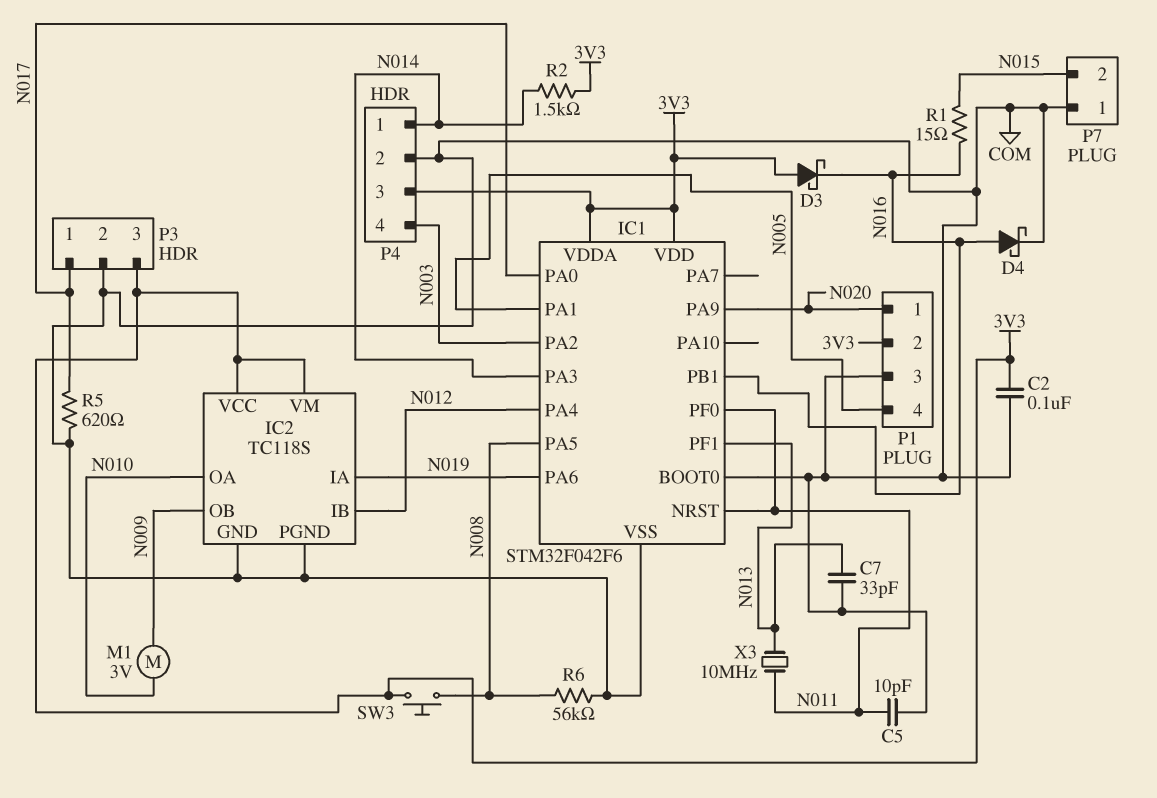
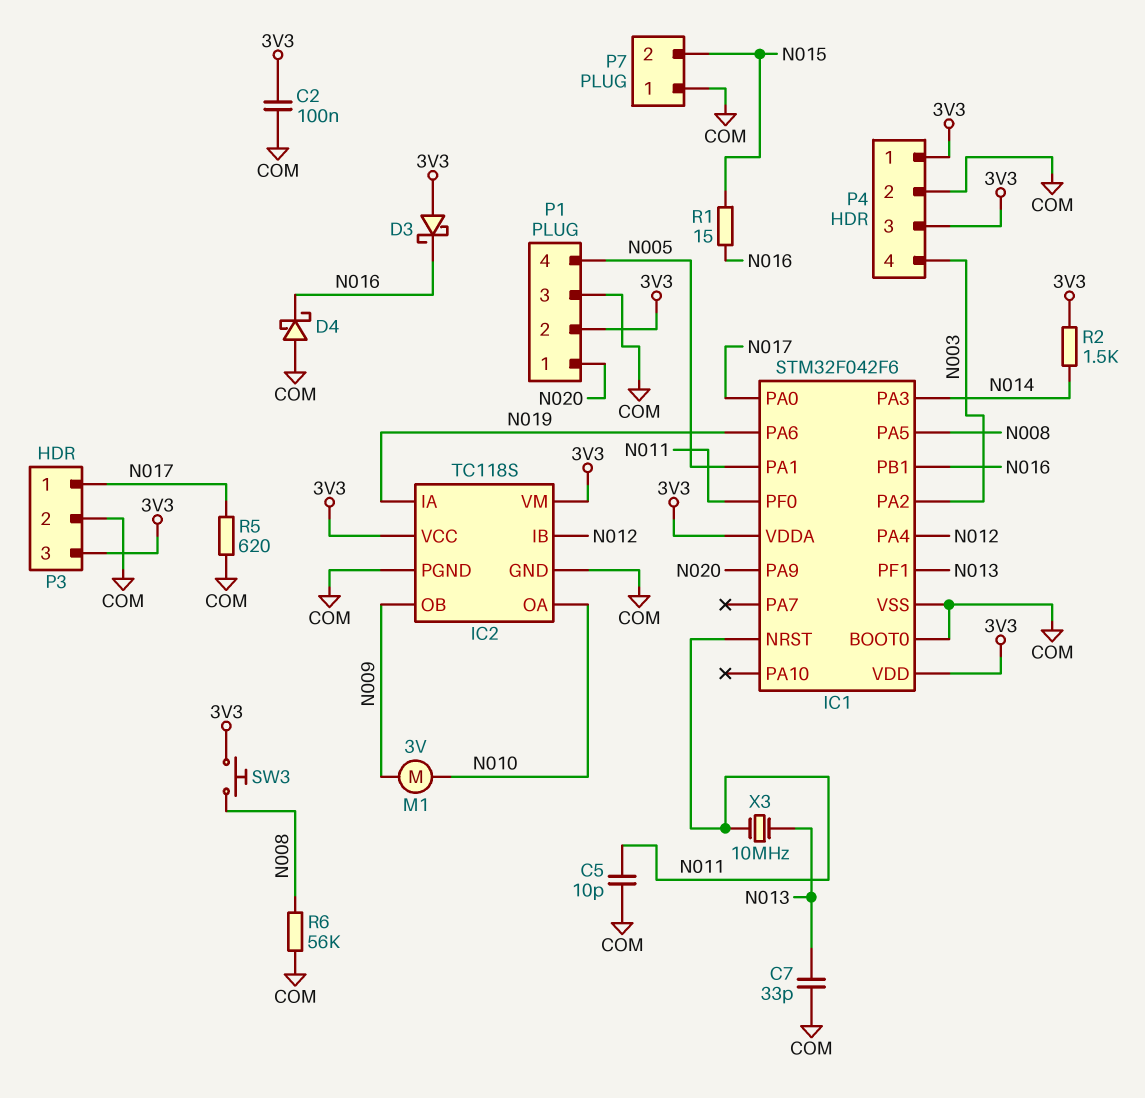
D4: schottky (A N016, K COM) -> schottky (A COM, K N016)
P4 pin 1: N014 -> 3V3

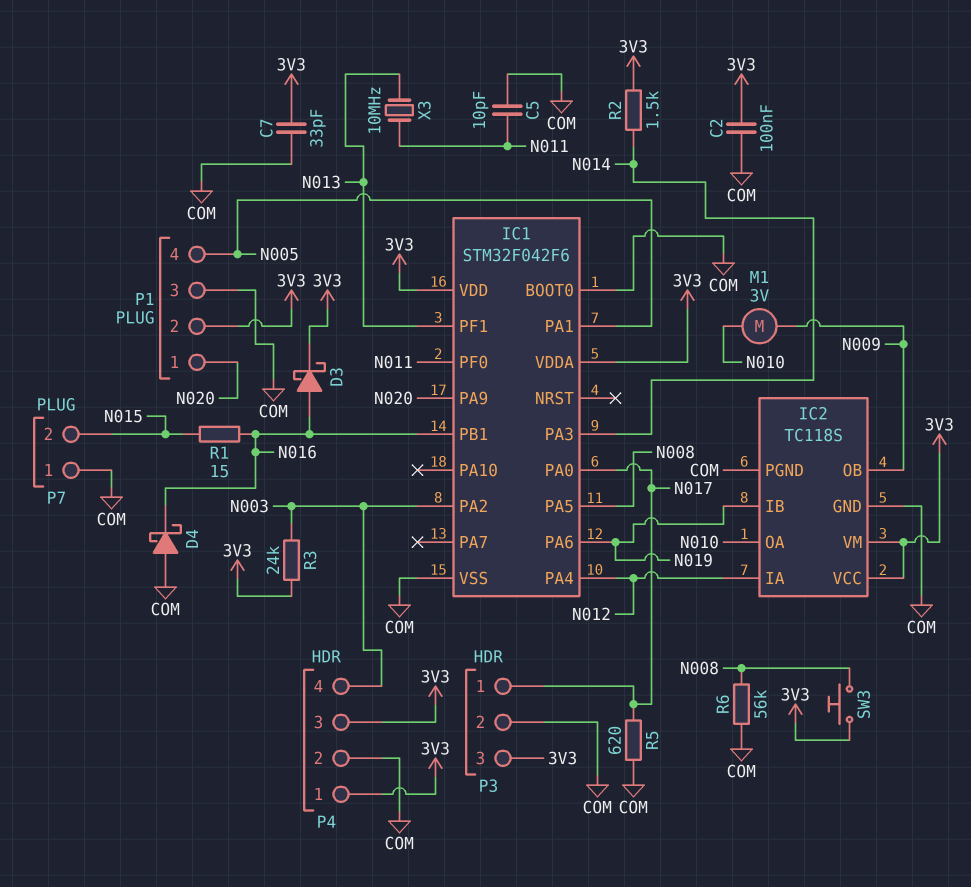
C7: 33pF (COM, N013) -> 33pF (3V3, COM)
D3: schottky (A 3V3, K N016) -> schottky (A N016, K 3V3)
IC1 pin NRST: N011 -> none
IC2 pin IA: N019 -> N012
IC2 pin IB: N012 -> N019
R3: none -> 24k (3V3, N003)

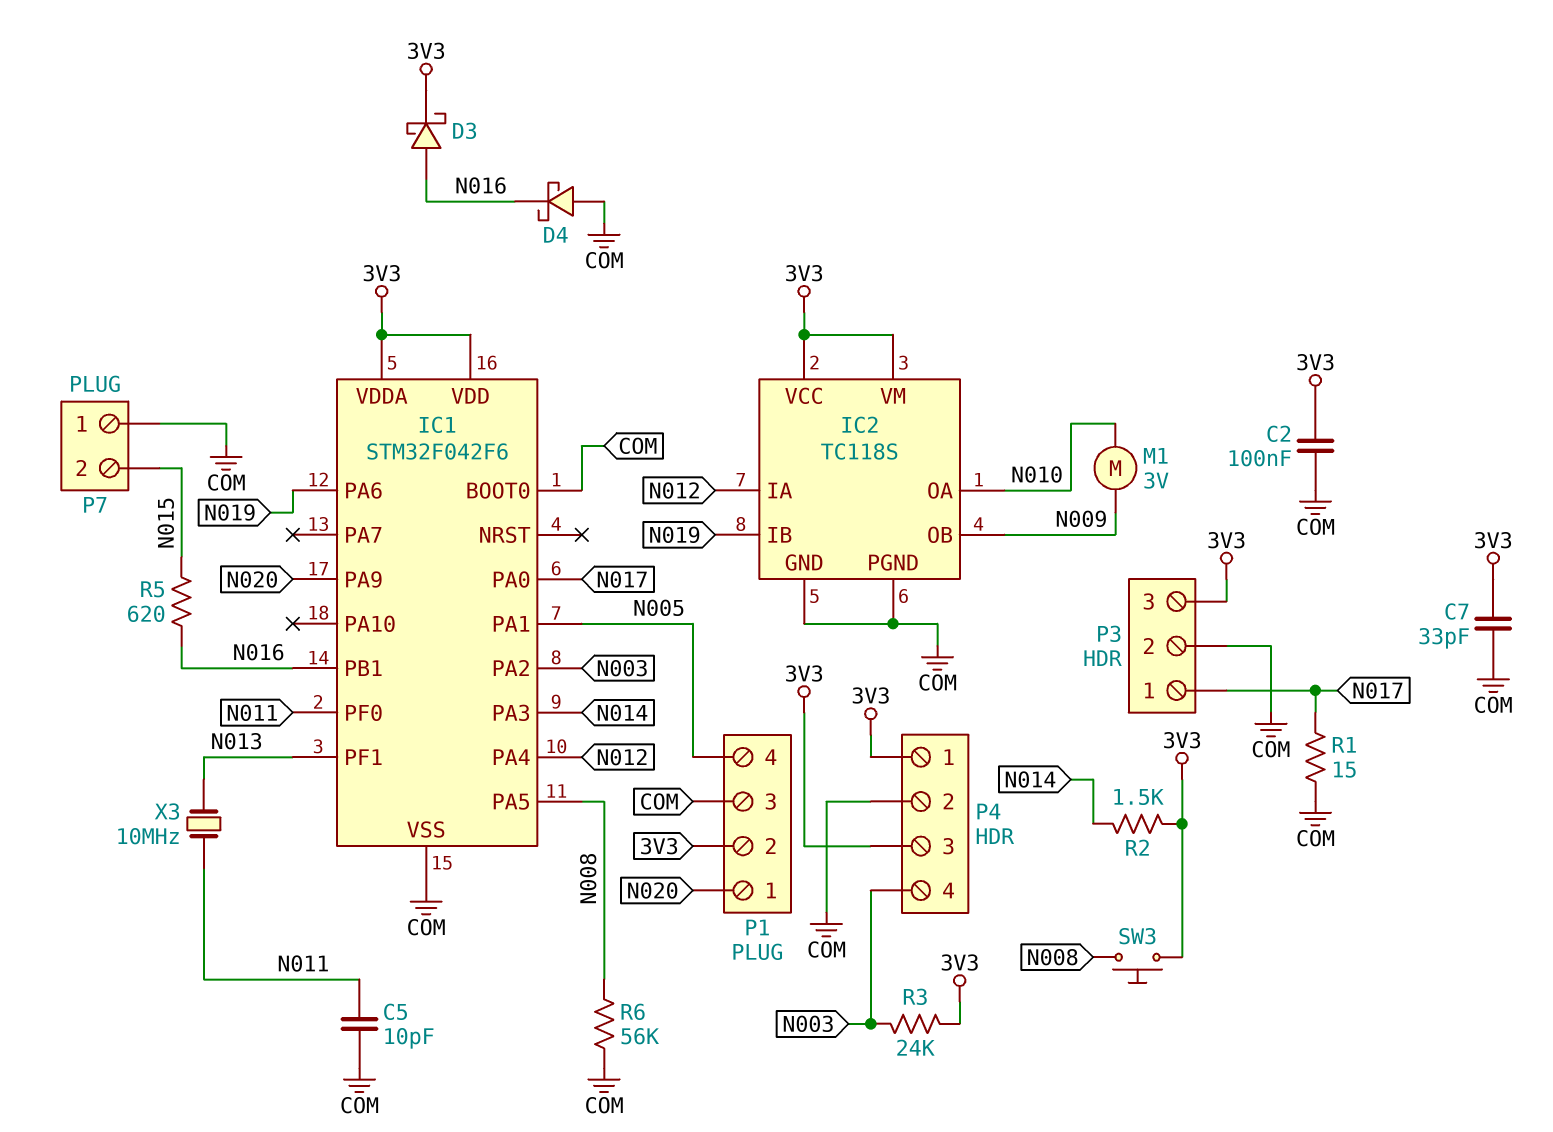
R1: 15 (N015, N016) -> 15 (COM, N017)
R5: 620 (COM, N017) -> 620 (N015, N016)

